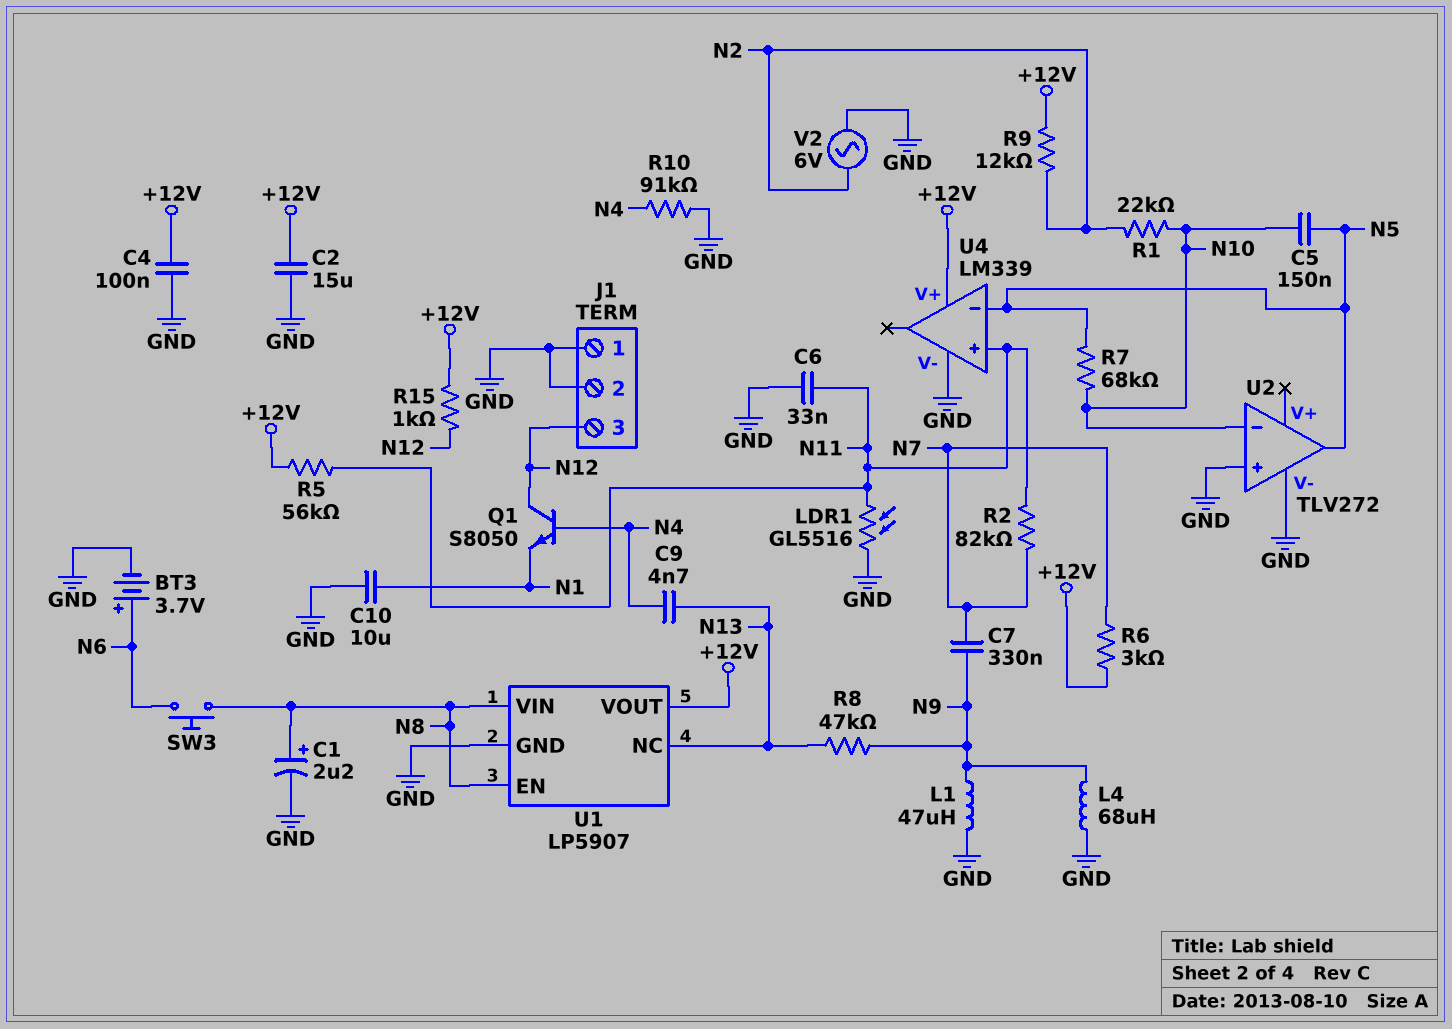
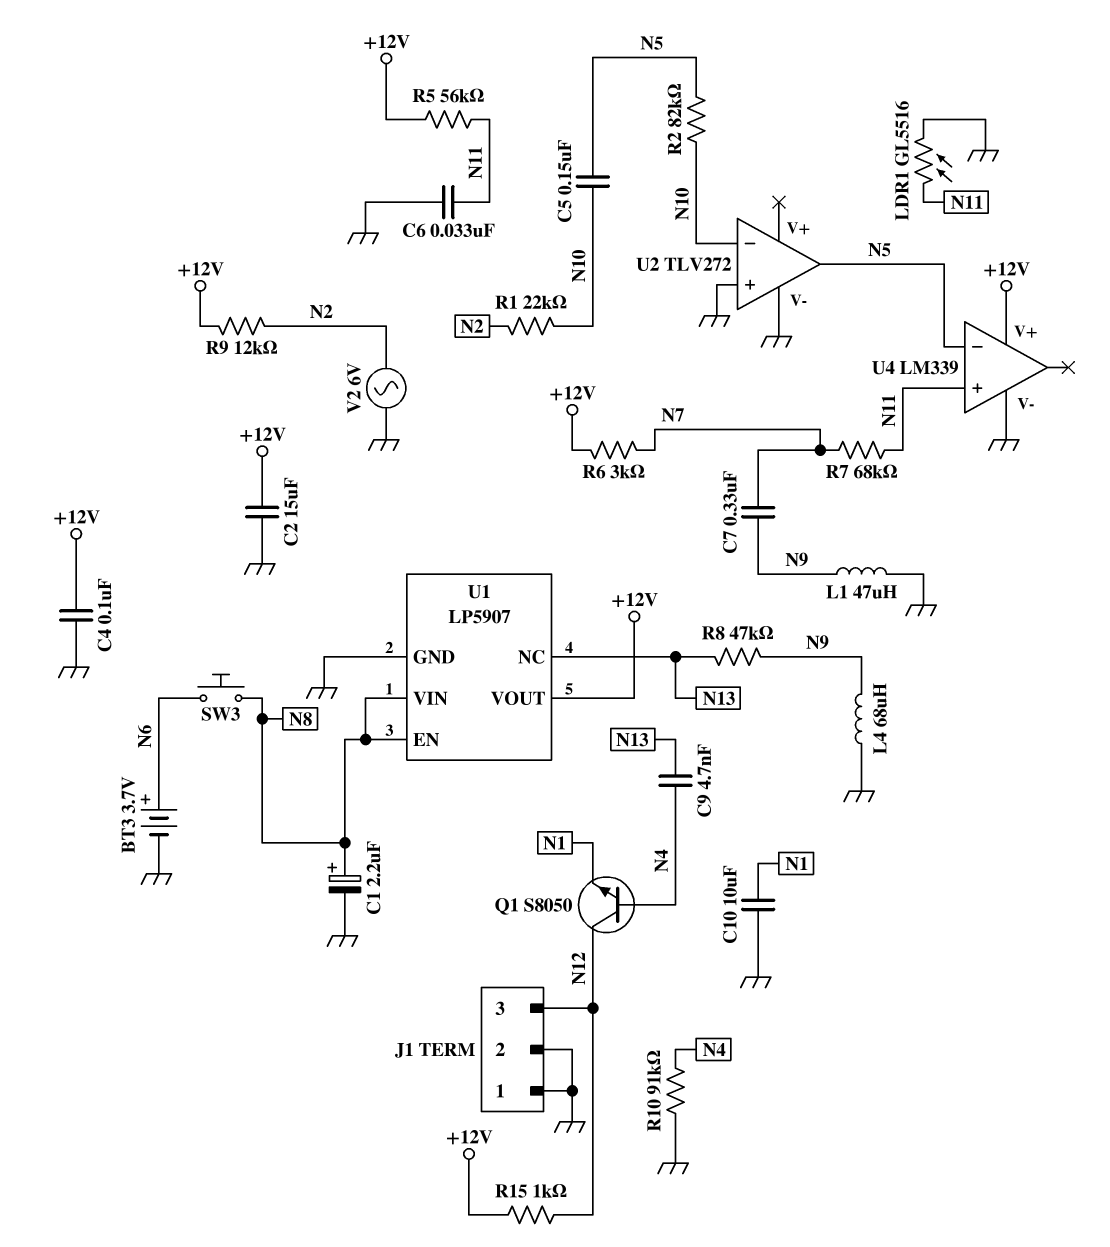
R2: 82k (N7, N11) -> 82k (N5, N10)
R7: 68k (N5, N10) -> 68k (N7, N11)

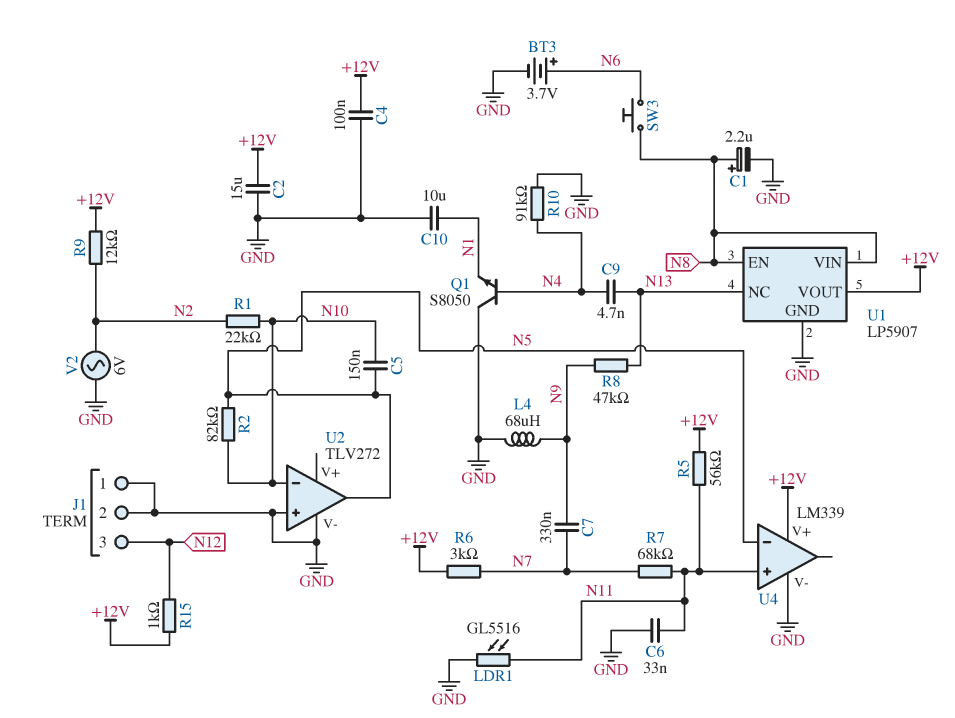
L1: 47uH (GND, N9) -> none
Q1: NPN S8050 (B N4, C N12, E N1) -> NPN S8050 (B N4, C GND, E N1)

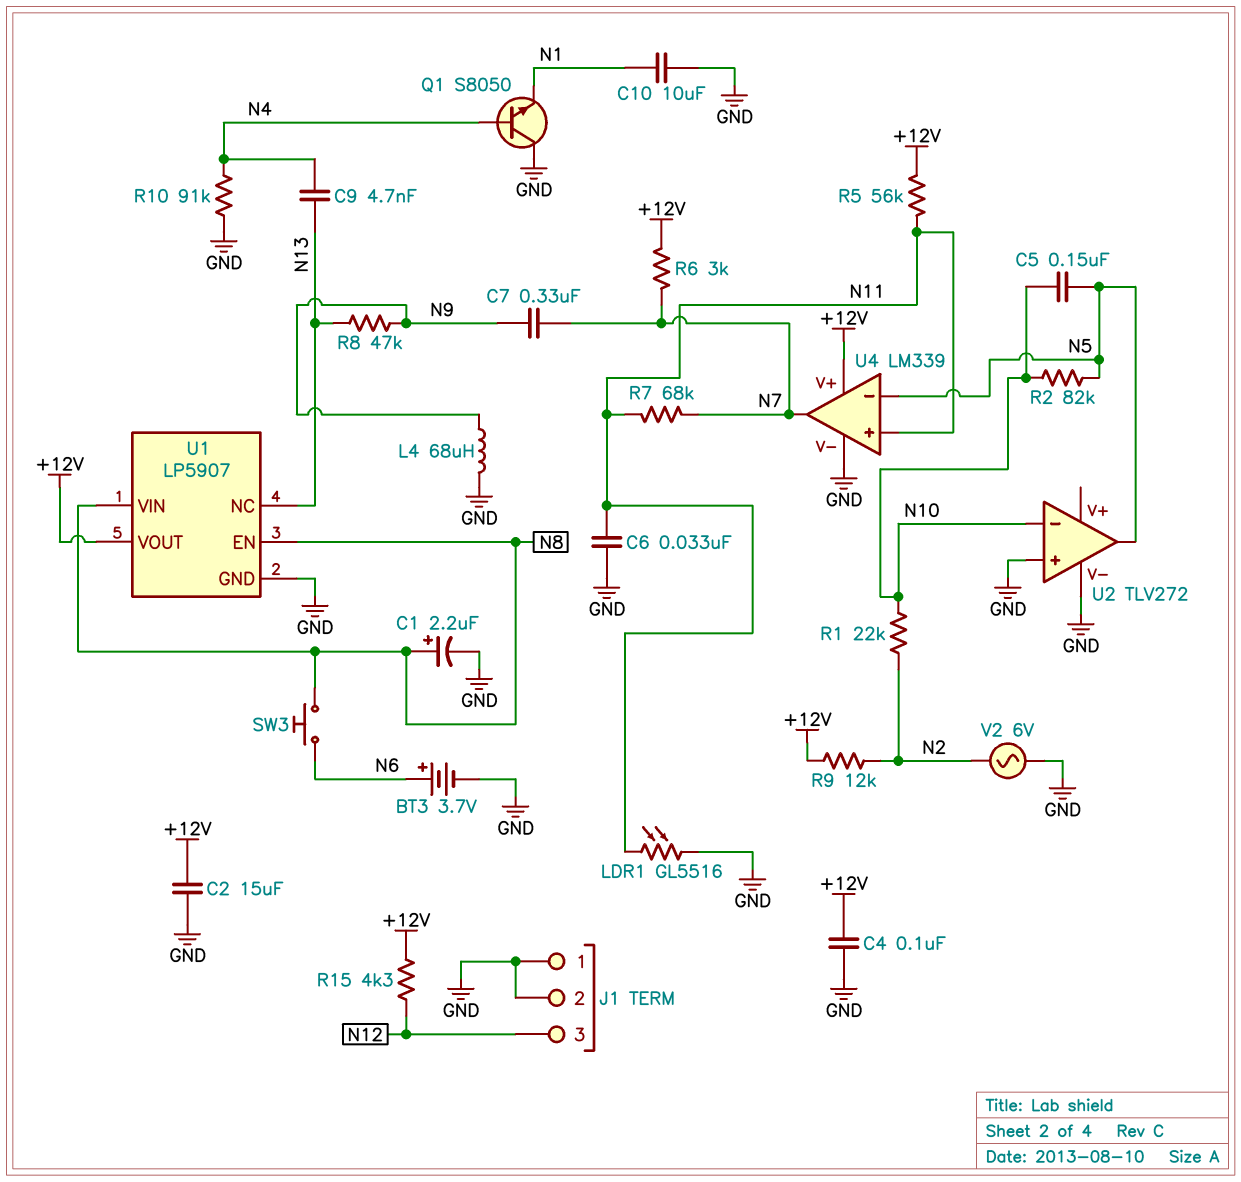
R15: 1k (+12V, N12) -> 4.3k (+12V, N12)
U4 pin out: none -> N7

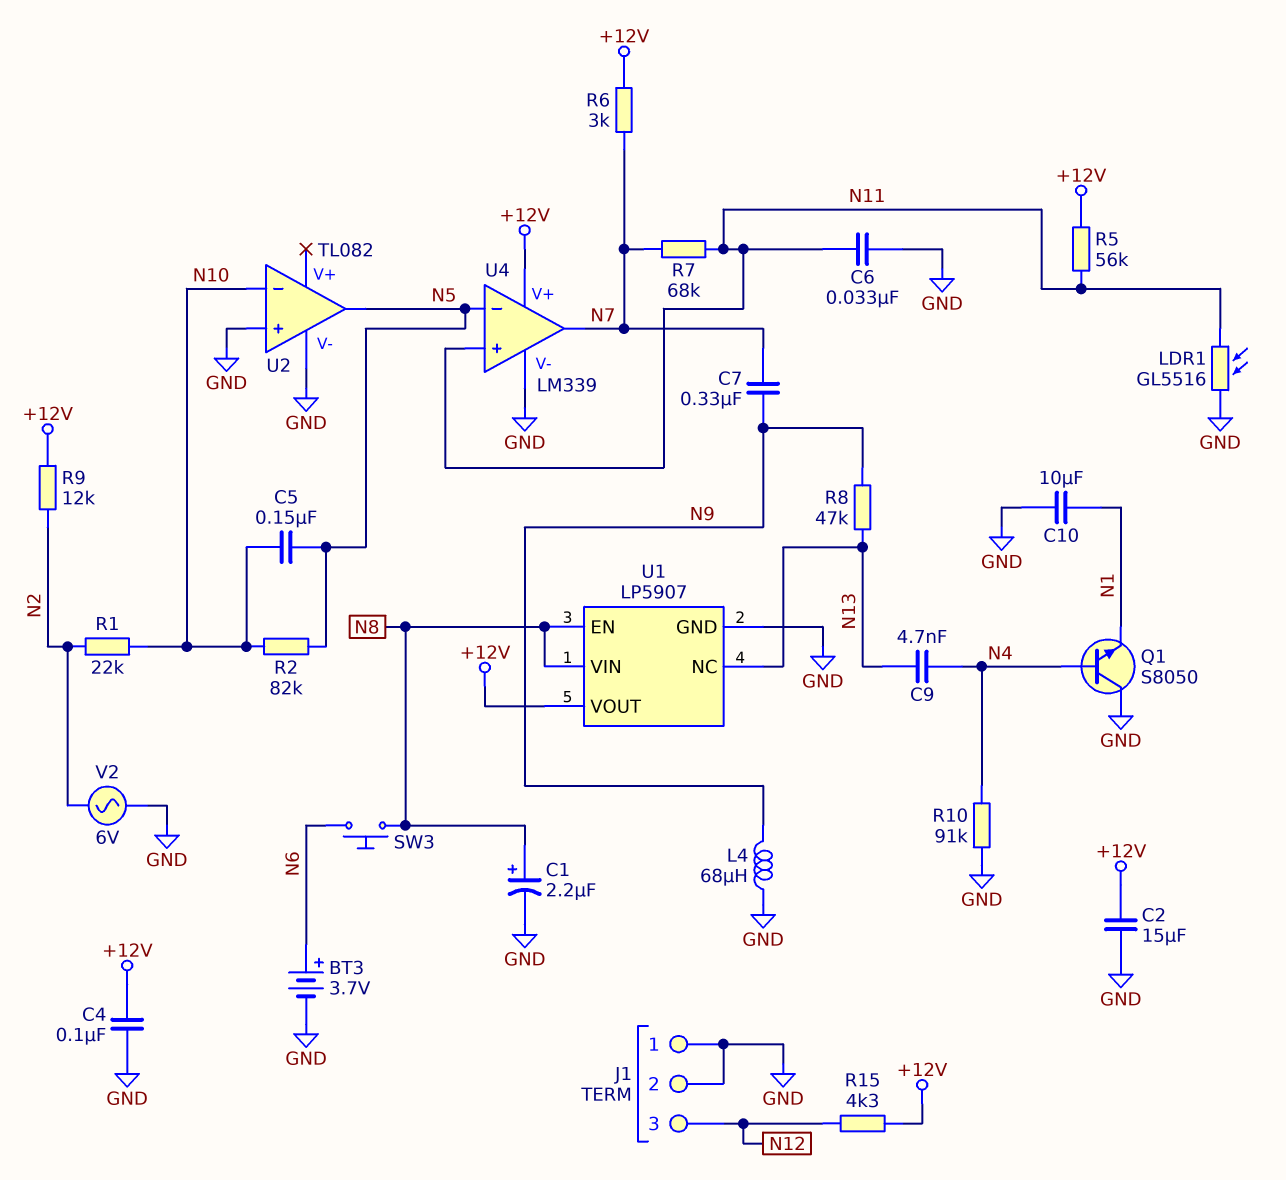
U2: TLV272 -> TL082

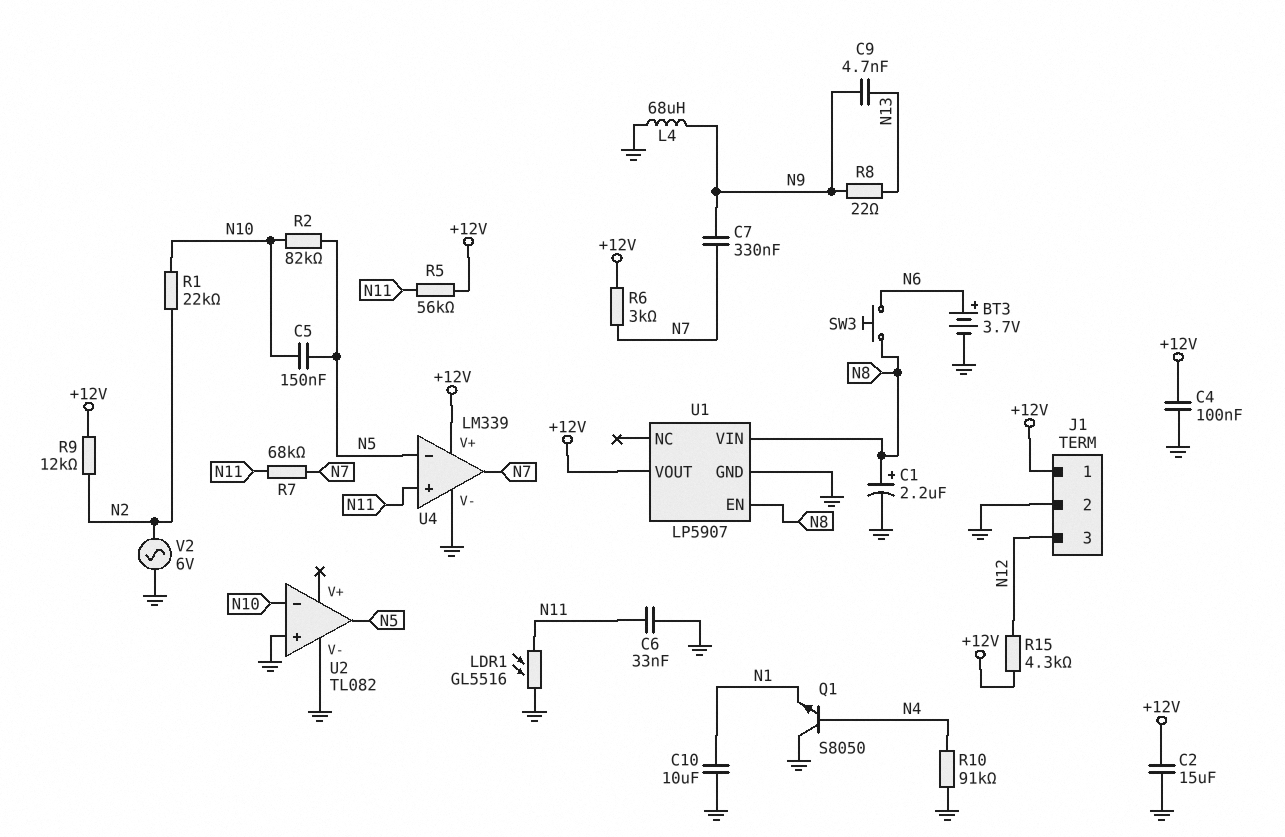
C9: 4.7nF (N4, N13) -> 4.7nF (N9, N13)
J1 pin 1: GND -> +12V
R8: 47k (N9, N13) -> 22 (N9, N13)
U1 pin NC: N13 -> none

